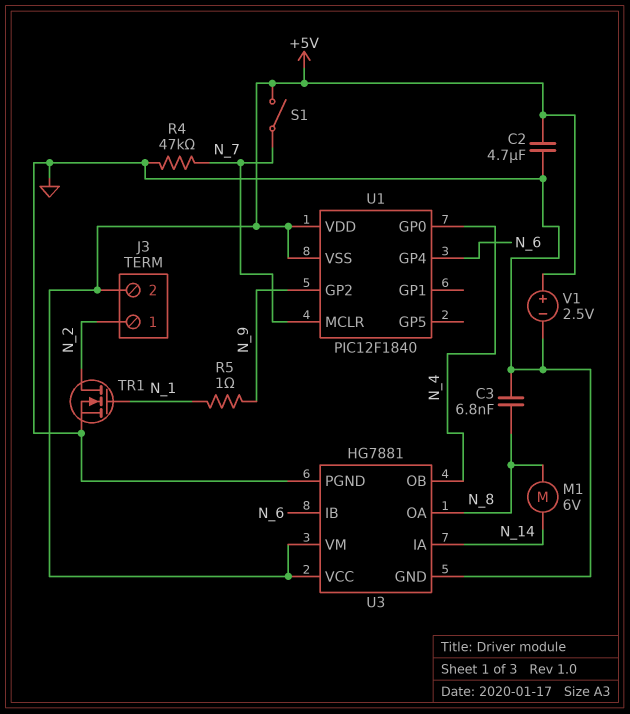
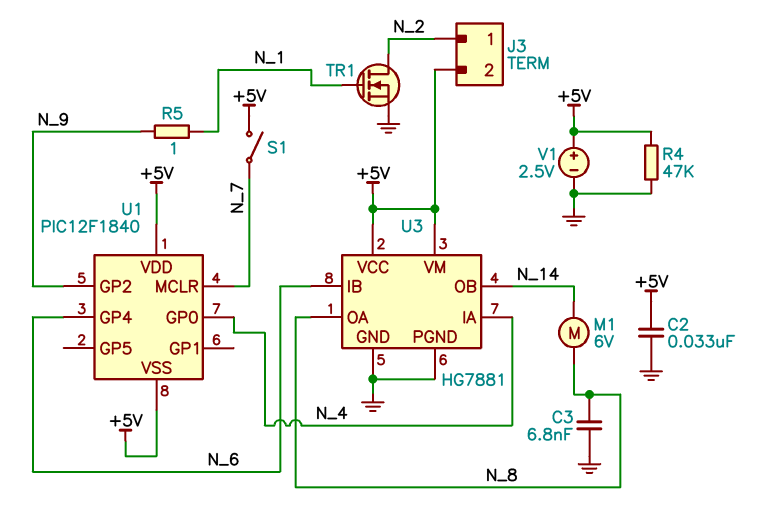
C2: 4.7uF (+5V, GND) -> 33nF (+5V, GND)
R4: 47k (GND, N_7) -> 47k (+5V, GND)
U3 pin IA: N_14 -> N_4
U3 pin OB: N_4 -> N_14

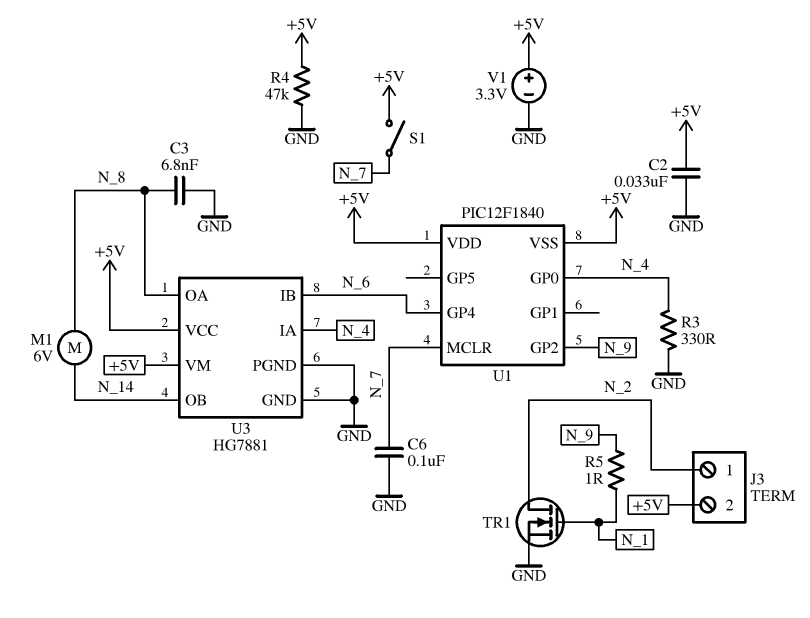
C6: none -> 100nF (GND, N_7)
R3: none -> 330 (GND, N_4)
V1: 2.5V (plus +5V, minus GND) -> 3.3V (plus +5V, minus GND)

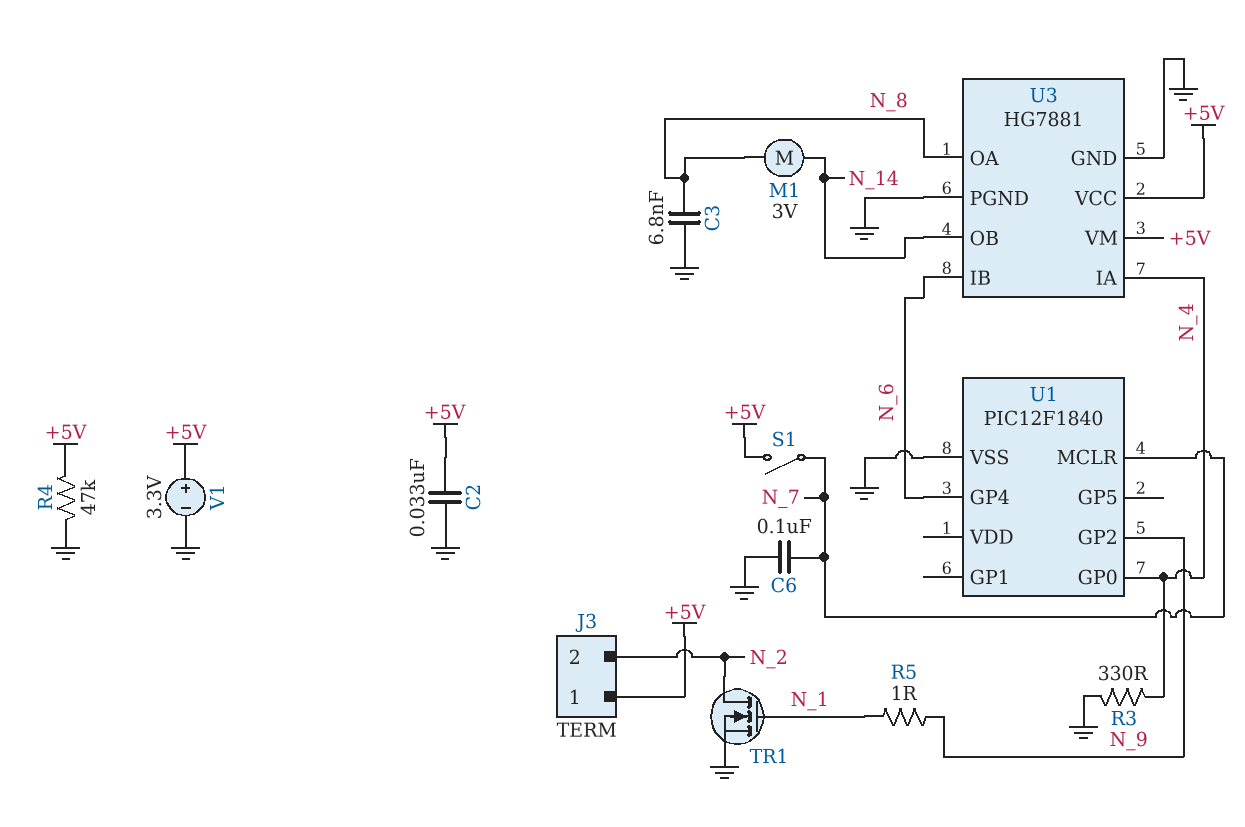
J3 pin 1: N_2 -> +5V
J3 pin 2: +5V -> N_2
M1: motor 6V (N_8, N_14) -> motor 3V (N_8, N_14)
U1 pin VDD: +5V -> none
U1 pin VSS: +5V -> GND

